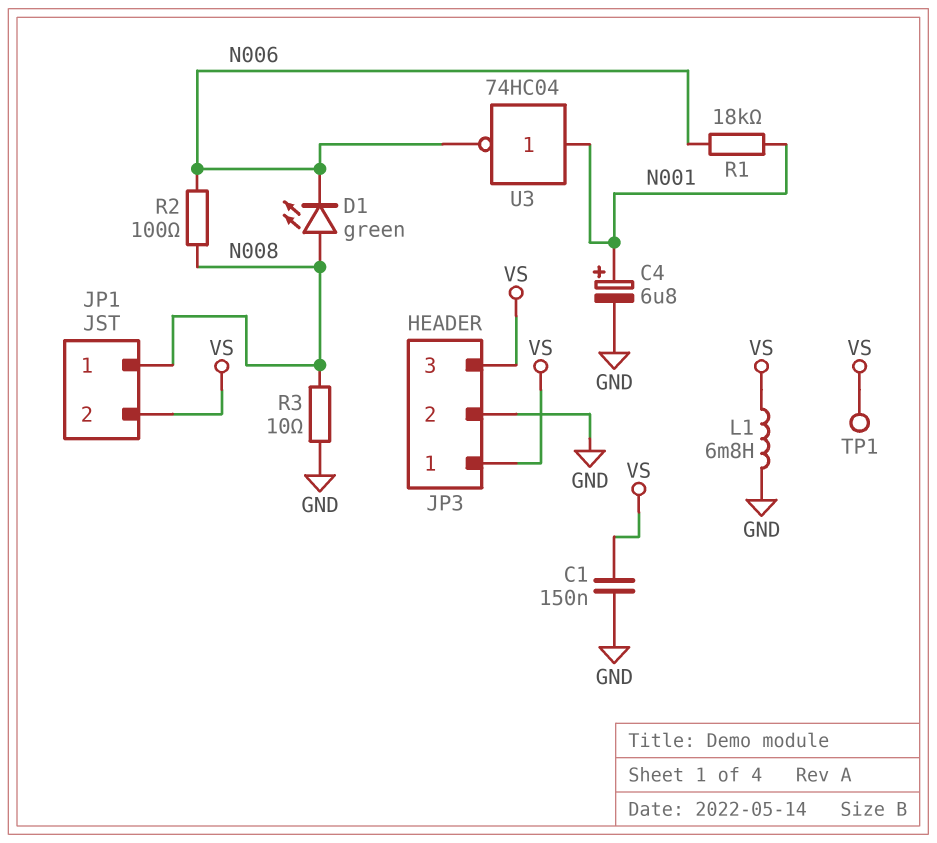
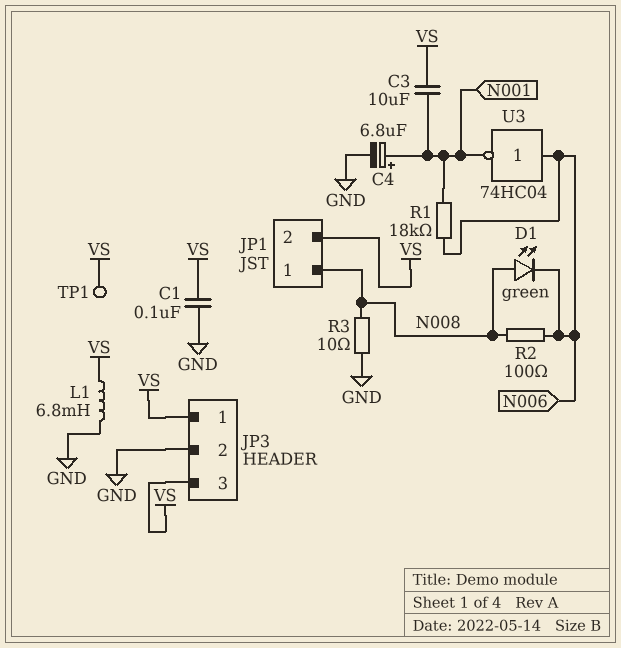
C1: 150nF (GND, VS) -> 100nF (GND, VS)
C3: none -> 10uF (N001, VS)
U3: NOT 74HC04 (in N001, out N006) -> NOT 74HC04 (in N006, out N001)

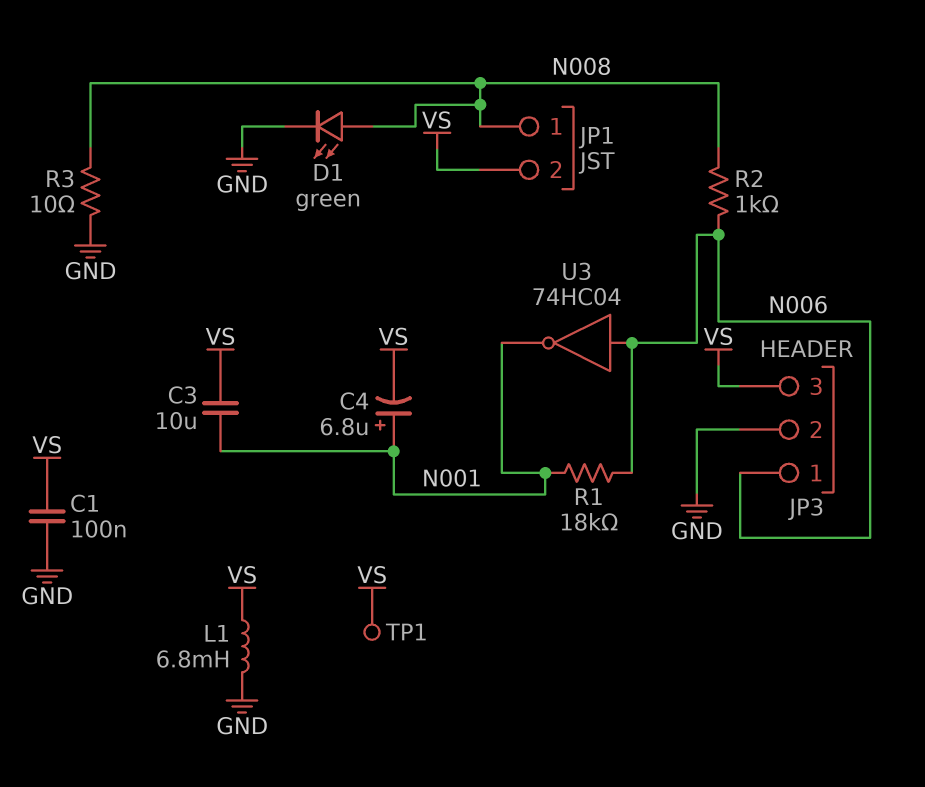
C4: 6.8uF (plus N001, minus GND) -> 6.8uF (plus N001, minus VS)
D1: LED green (A N008, K N006) -> LED green (A N008, K GND)
JP3 pin 1: VS -> N006
R2: 100 (N006, N008) -> 1k (N006, N008)

